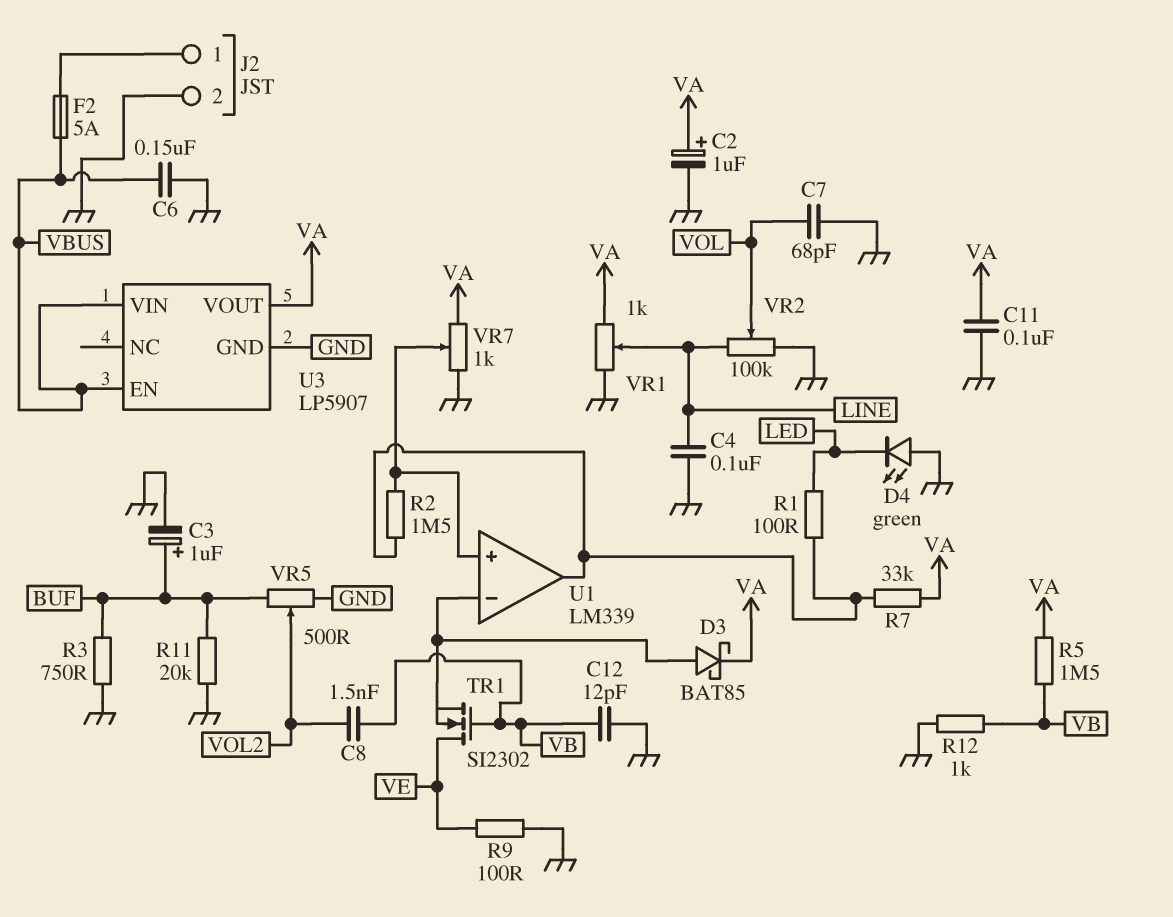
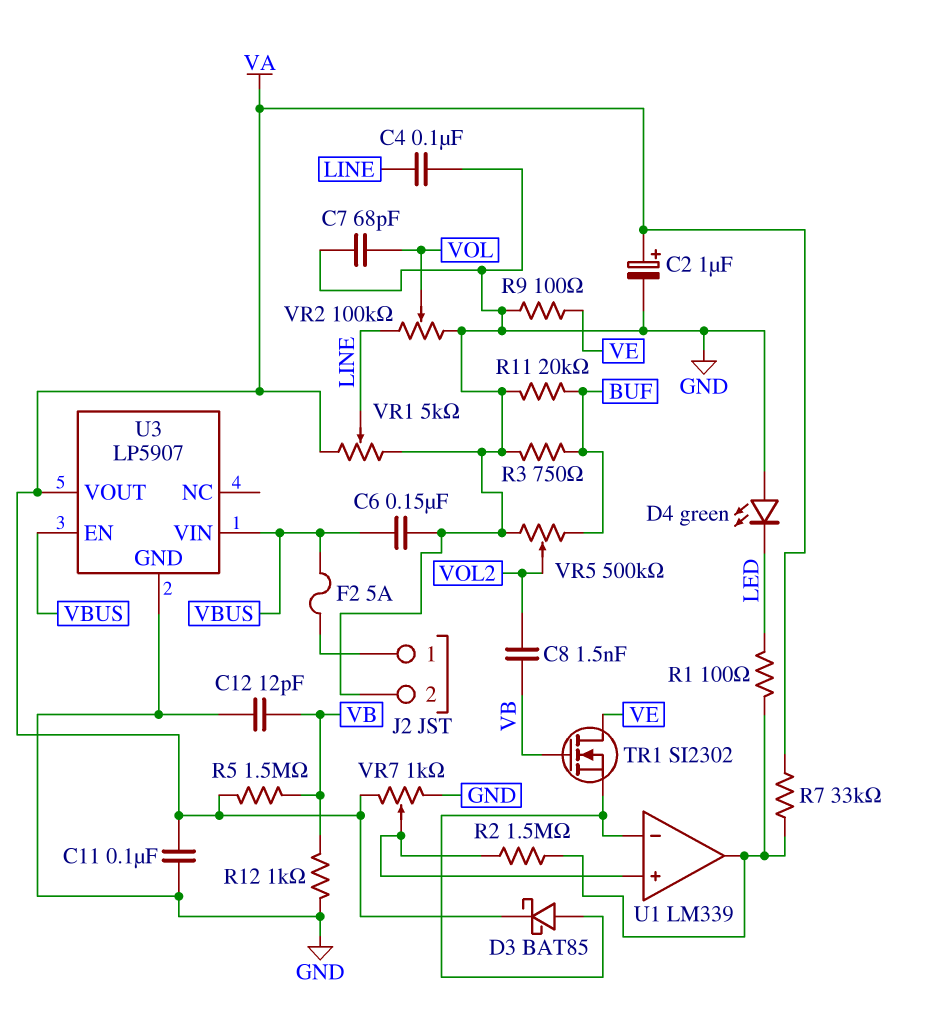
C3: 1uF (plus BUF, minus GND) -> none
VR1: 1k (GND, VA, wiper LINE) -> 5k (GND, VA, wiper LINE)
VR5: 500 (BUF, GND, wiper VOL2) -> 500k (BUF, GND, wiper VOL2)

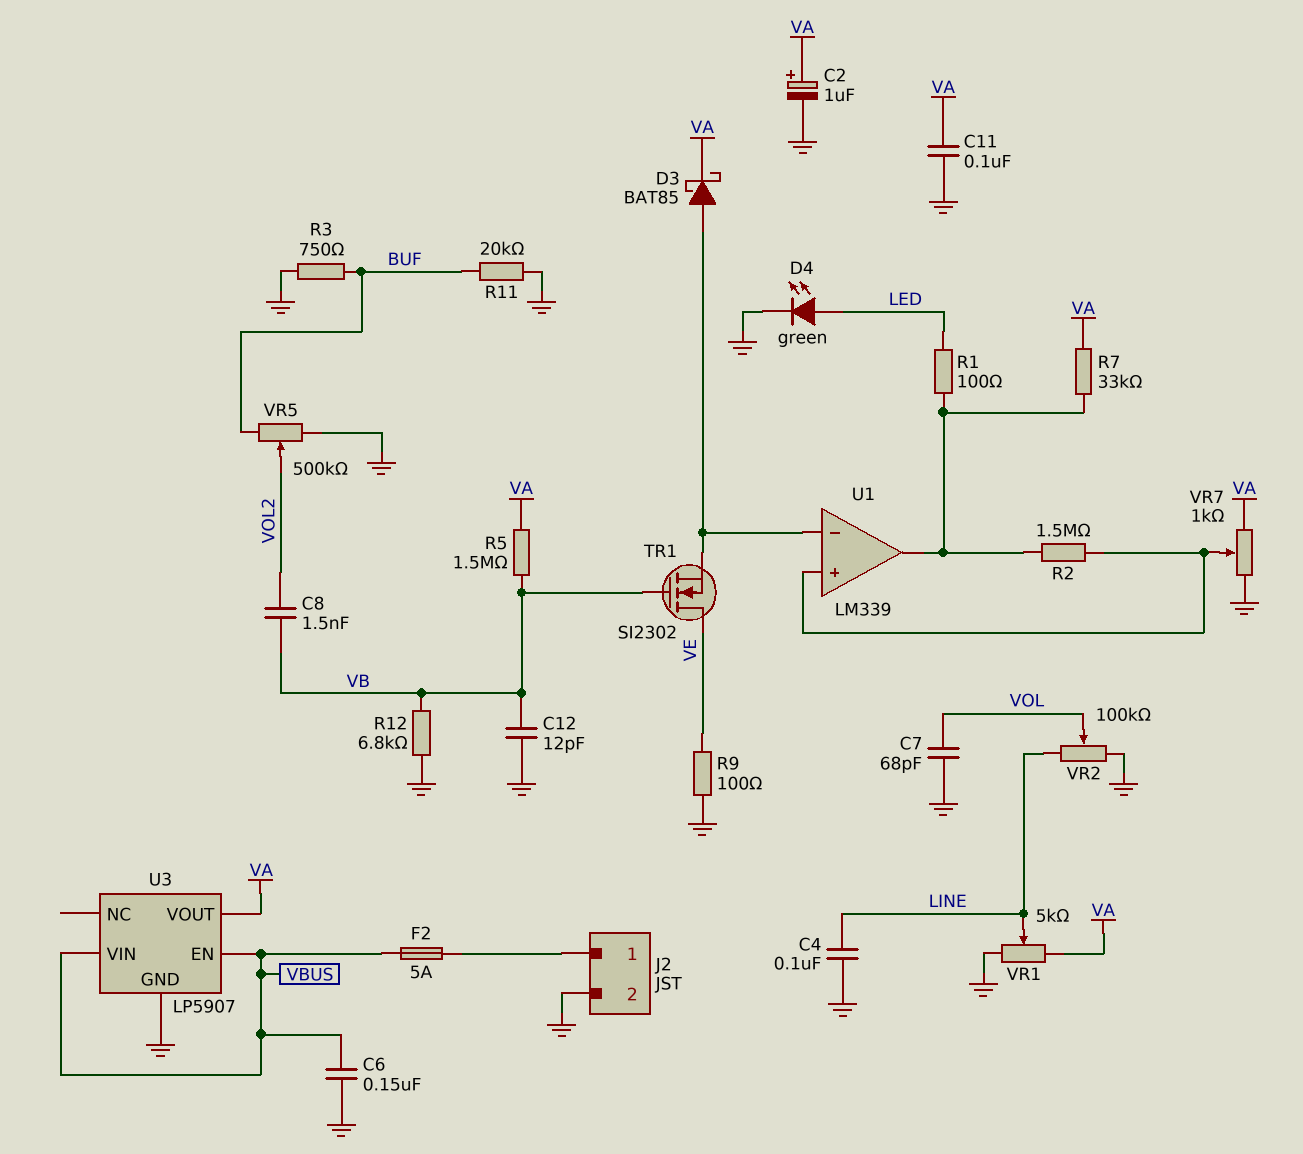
D4: LED green (A GND, K LED) -> LED green (A LED, K GND)
R12: 1k (GND, VB) -> 6.8k (GND, VB)

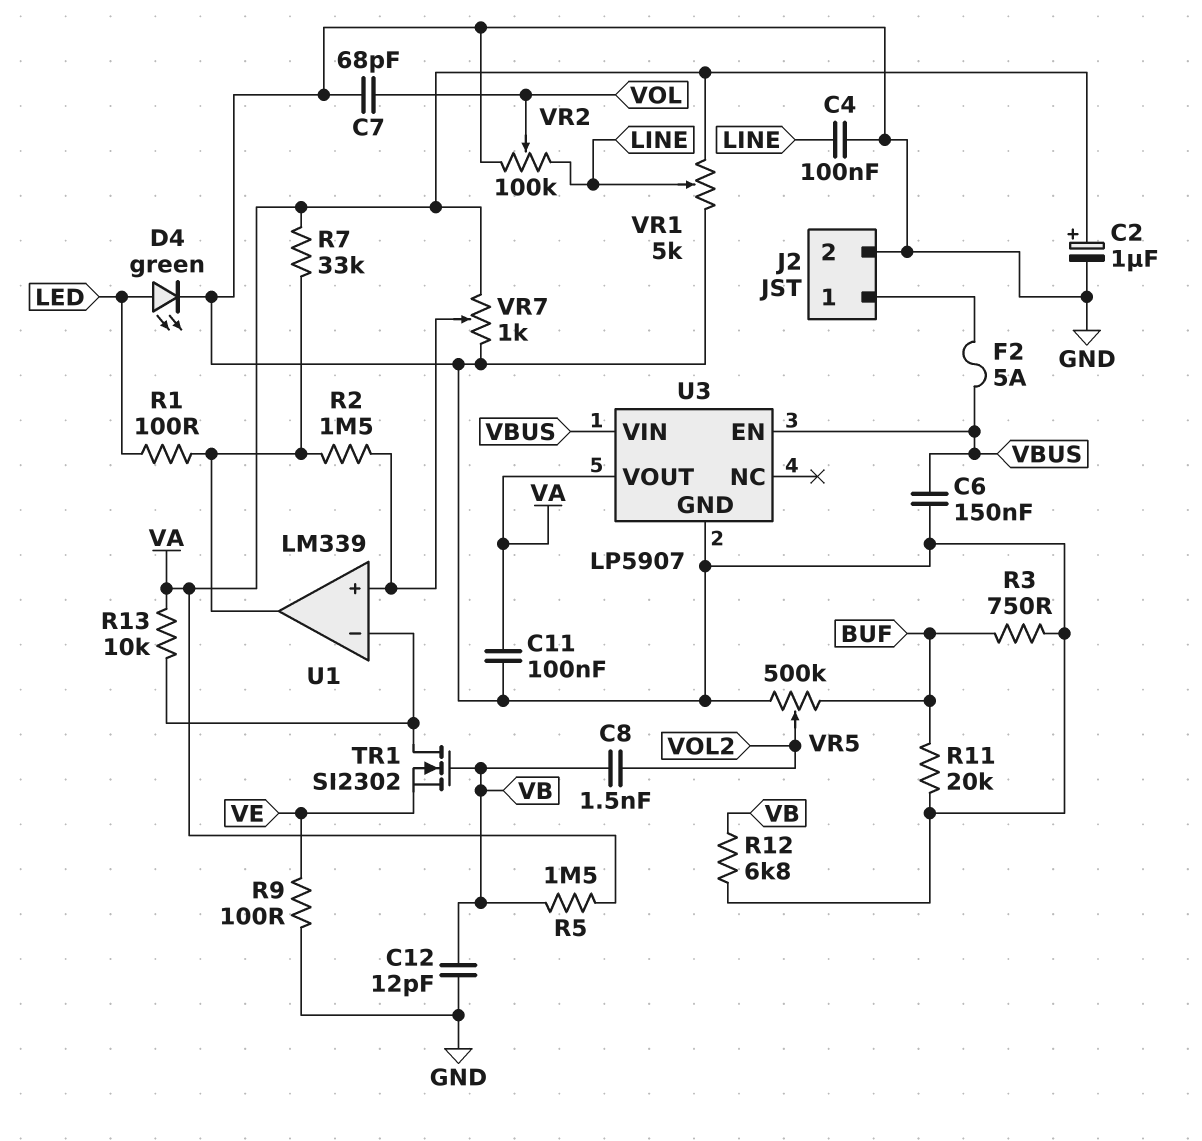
D3: schottky BAT85 (A U1/in-, K VA) -> none
R13: none -> 10k (U1/in-, VA)
TR1: NMOS SI2302 (G VB, D VE, S U1/in-) -> NMOS SI2302 (G VB, D U1/in-, S VE)

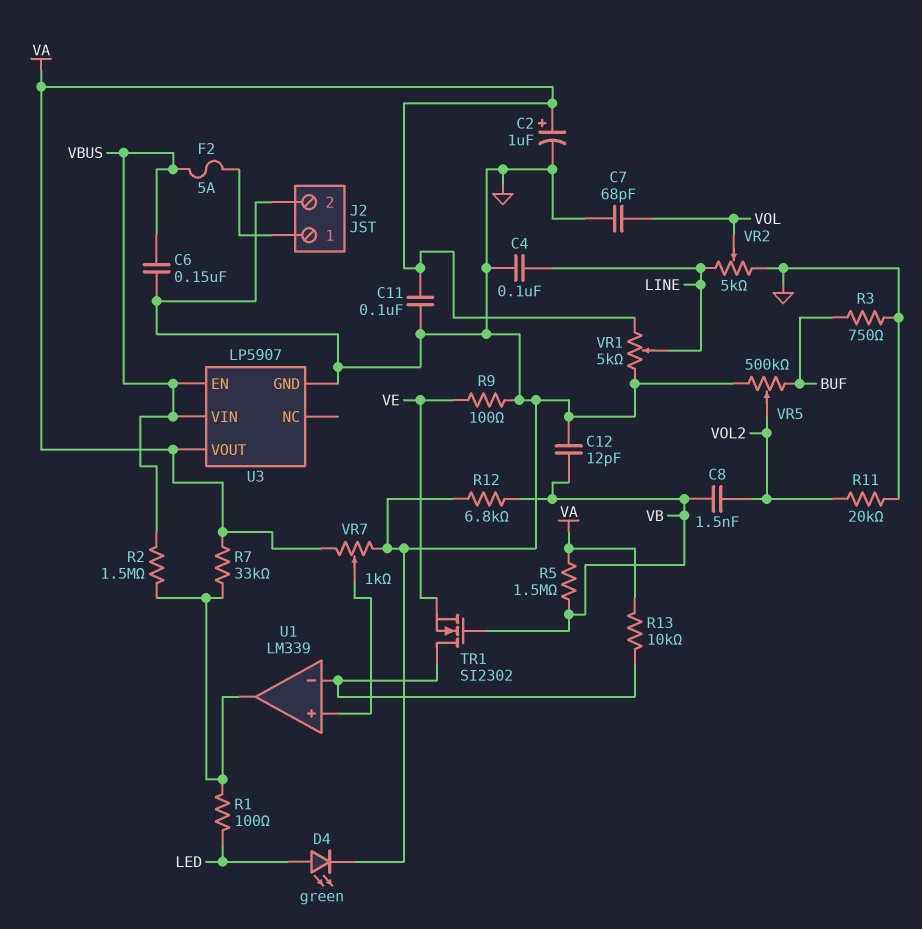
R2: 1.5M (U1/in+, U1/out) -> 1.5M (U1/out, VBUS)
R11: 20k (BUF, GND) -> 20k (GND, VOL2)
VR2: 100k (GND, LINE, wiper VOL) -> 5k (GND, LINE, wiper VOL)

